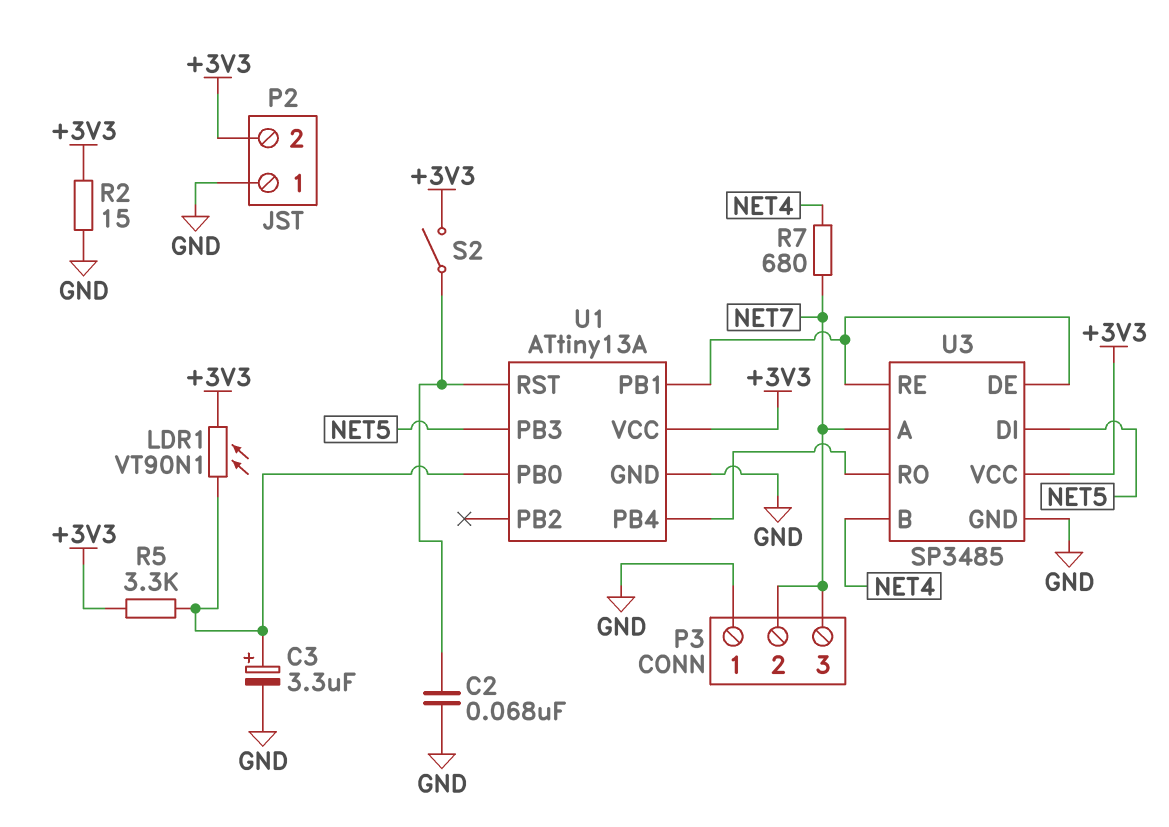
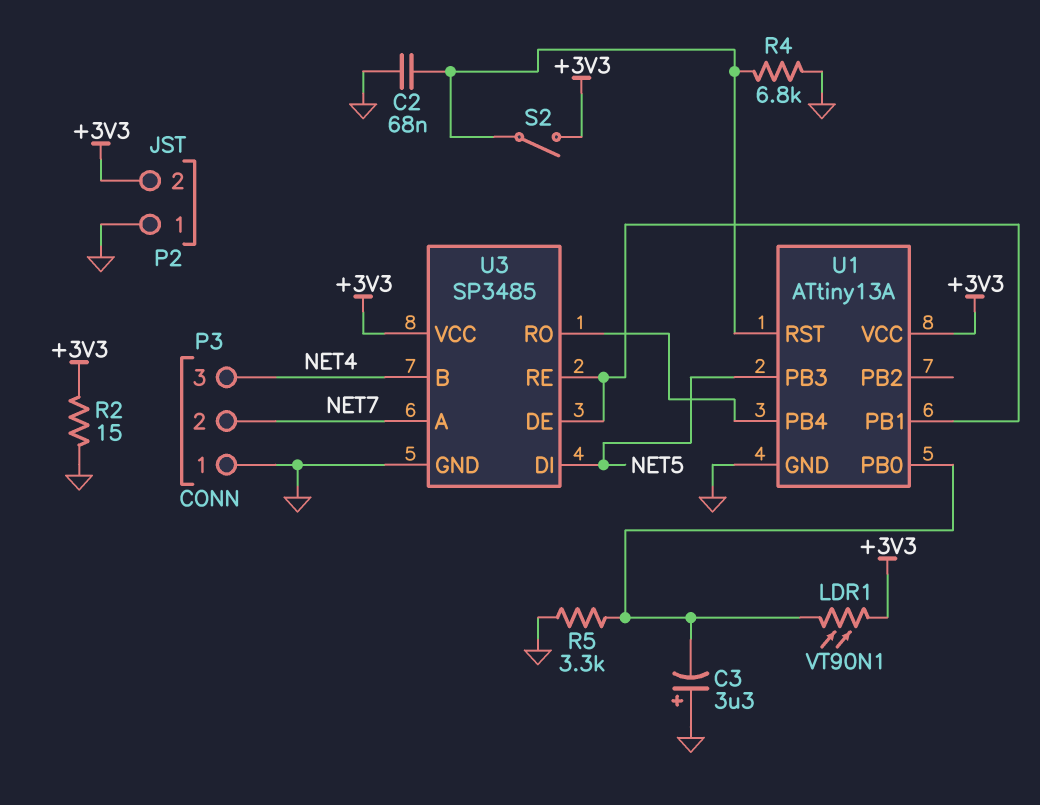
C3: 3.3uF (plus U1/PB0, minus GND) -> 3.3uF (plus GND, minus U1/PB0)
P3 pin 3: NET7 -> NET4
R4: none -> 6.8k (GND, U1/RST)
R5: 3.3k (+3V3, U1/PB0) -> 3.3k (GND, U1/PB0)
R7: 680 (NET4, NET7) -> none

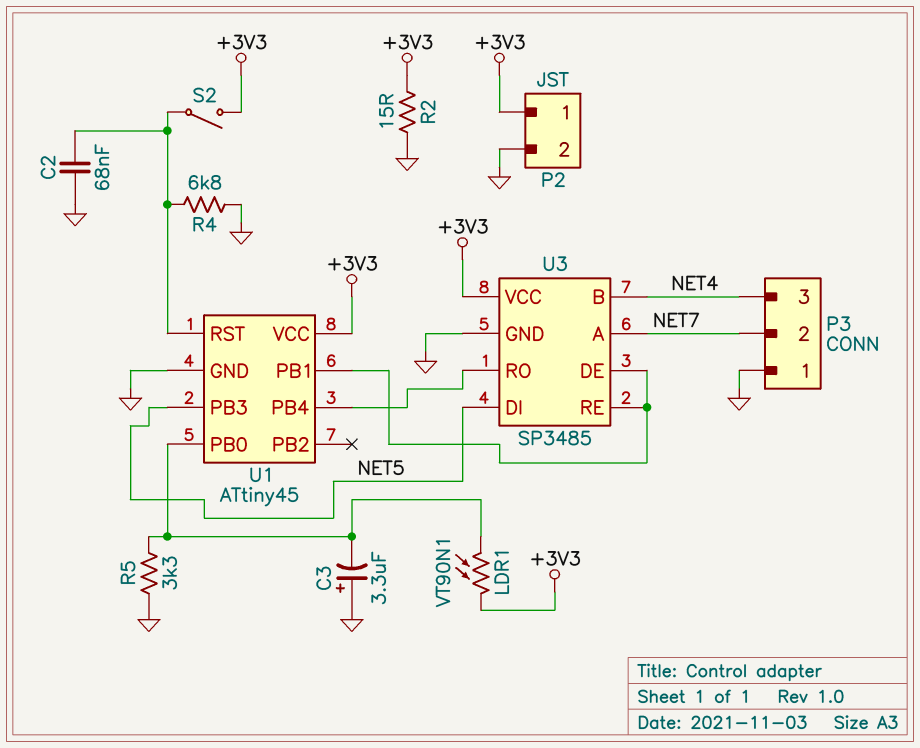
P2 pin 1: GND -> +3V3
P2 pin 2: +3V3 -> GND
U1: ATtiny13A -> ATtiny45

